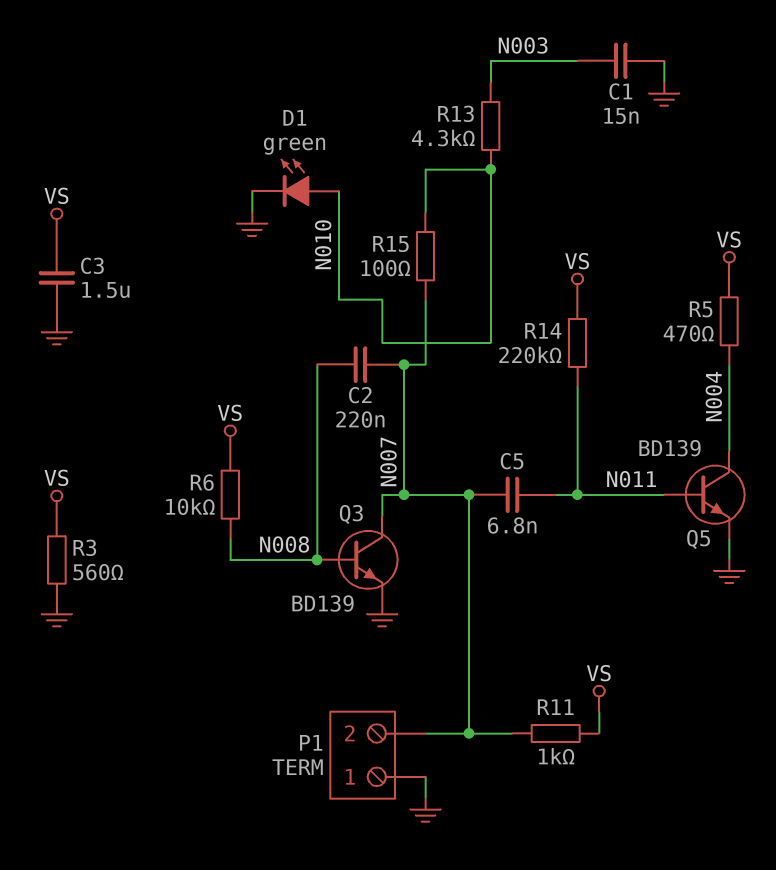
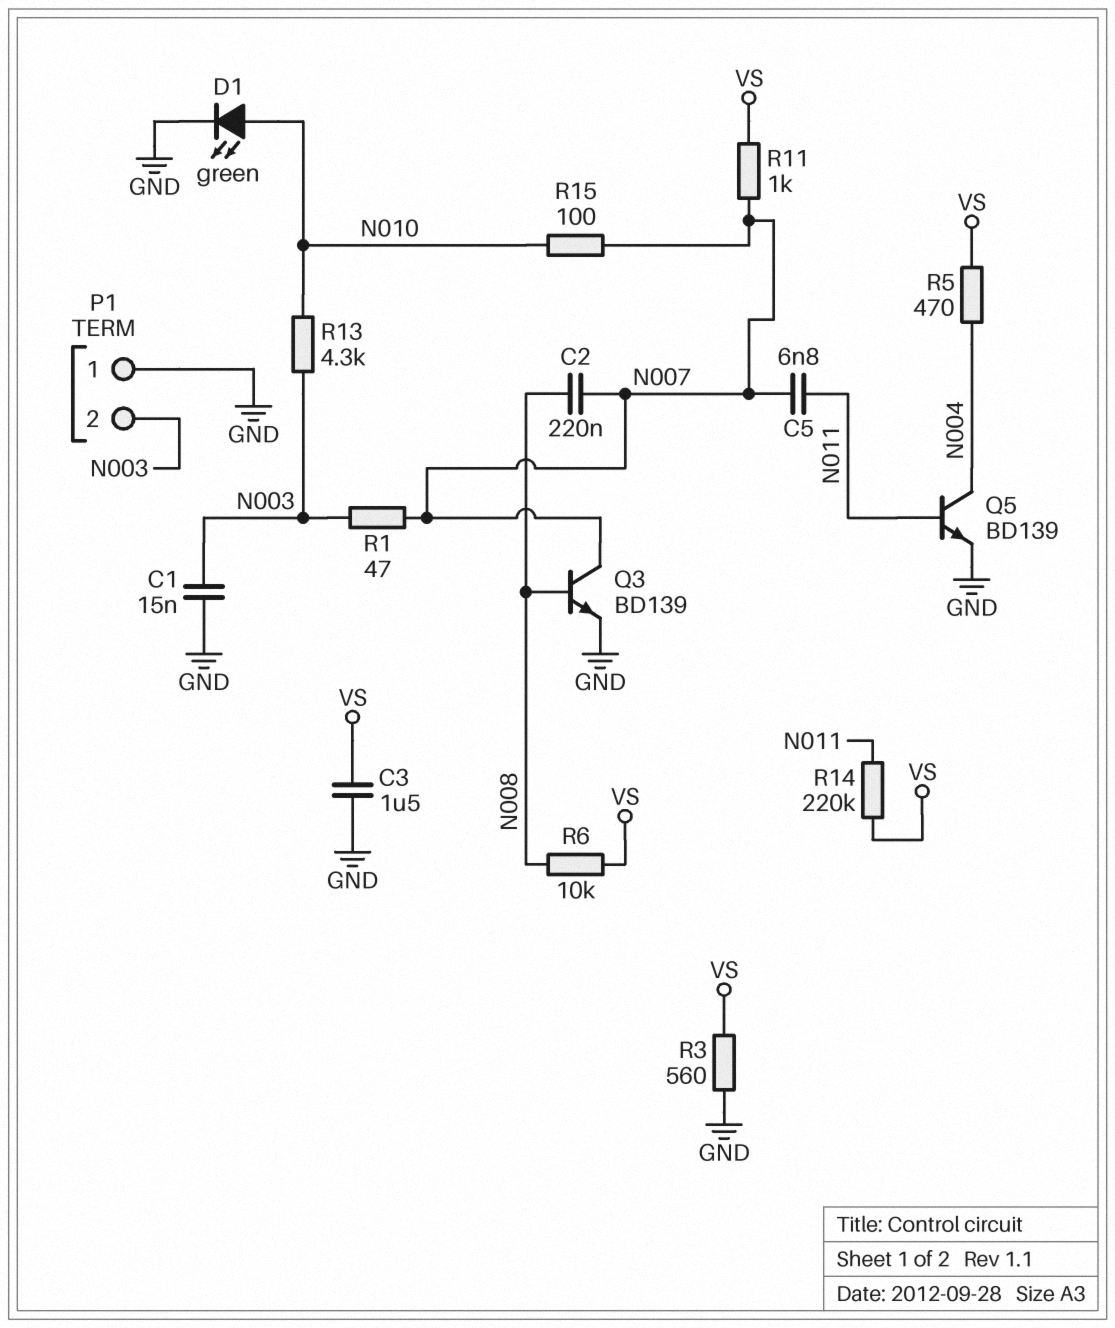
P1 pin 2: N007 -> N003
R1: none -> 47 (N003, N007)

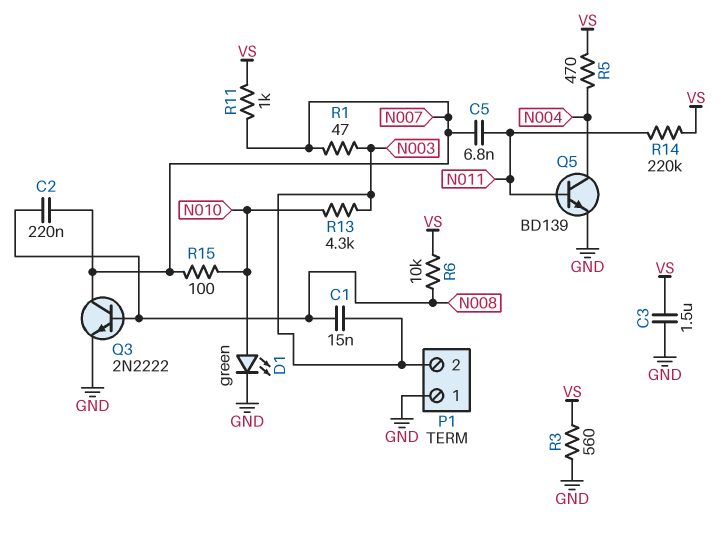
C1: 15nF (GND, N003) -> 15nF (N003, N008)
Q3: NPN BD139 (B N008, C N007, E GND) -> NPN 2N2222 (B N008, C N007, E GND)

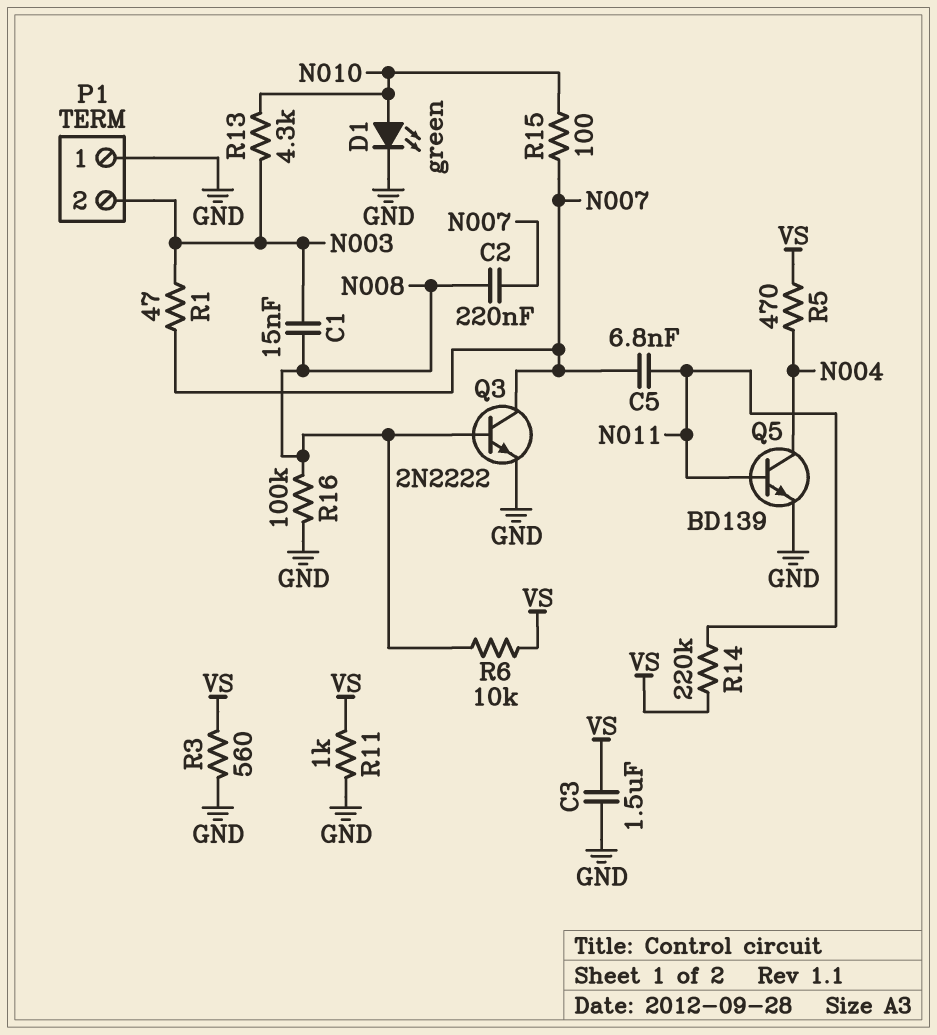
R11: 1k (N007, VS) -> 1k (GND, VS)
R16: none -> 100k (GND, N008)

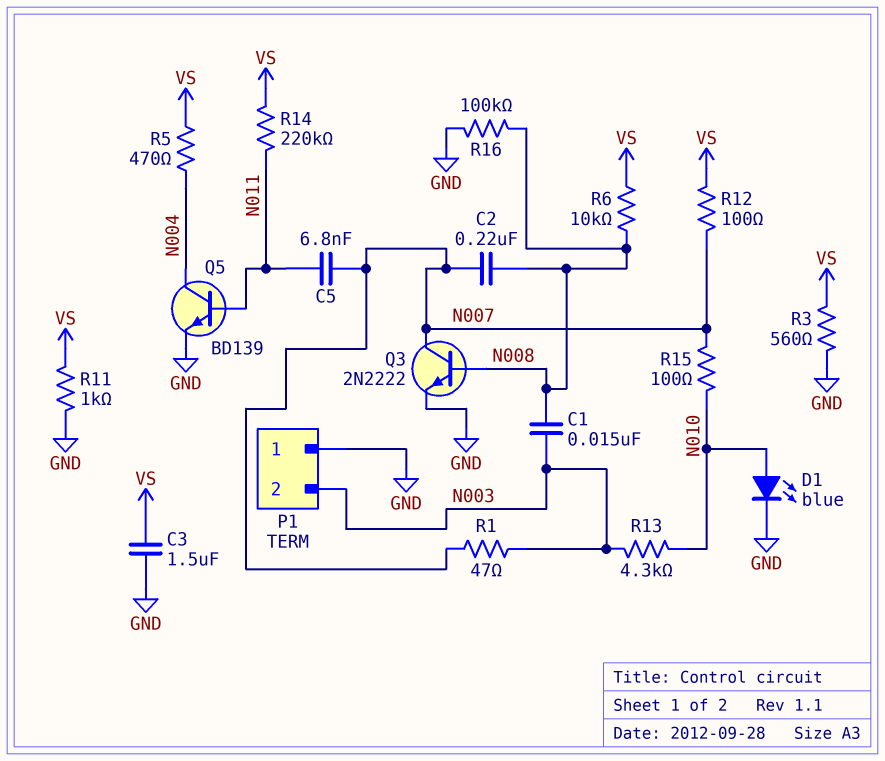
D1: LED green (A N010, K GND) -> LED blue (A N010, K GND)
R12: none -> 100 (N007, VS)

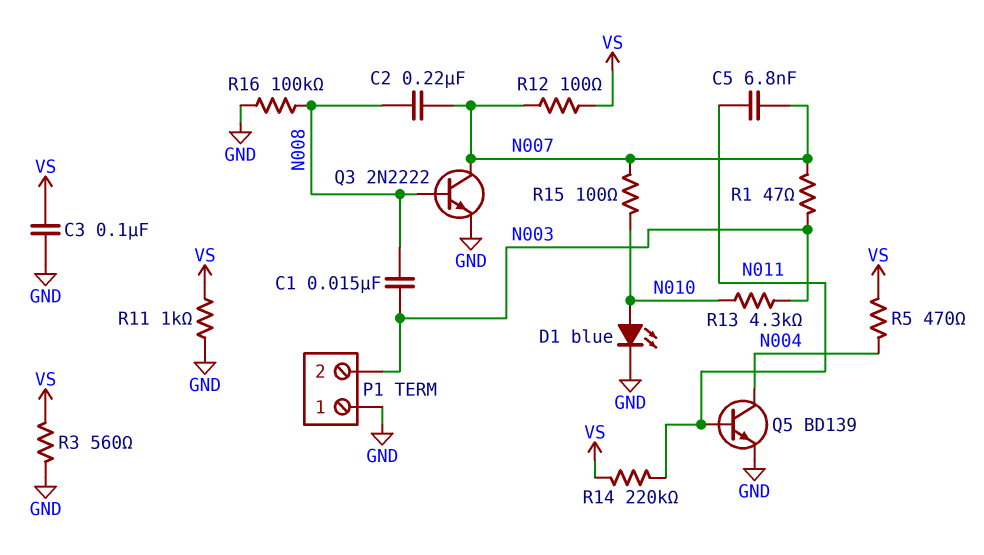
C3: 1.5uF (GND, VS) -> 100nF (GND, VS)
R6: 10k (N008, VS) -> none

